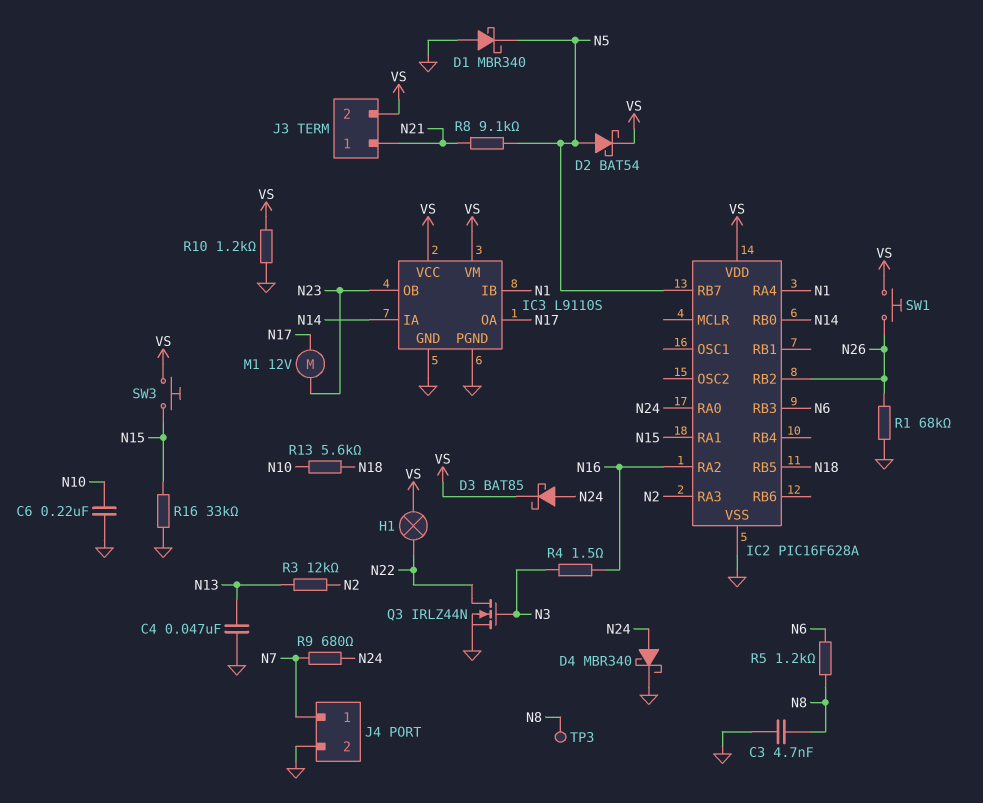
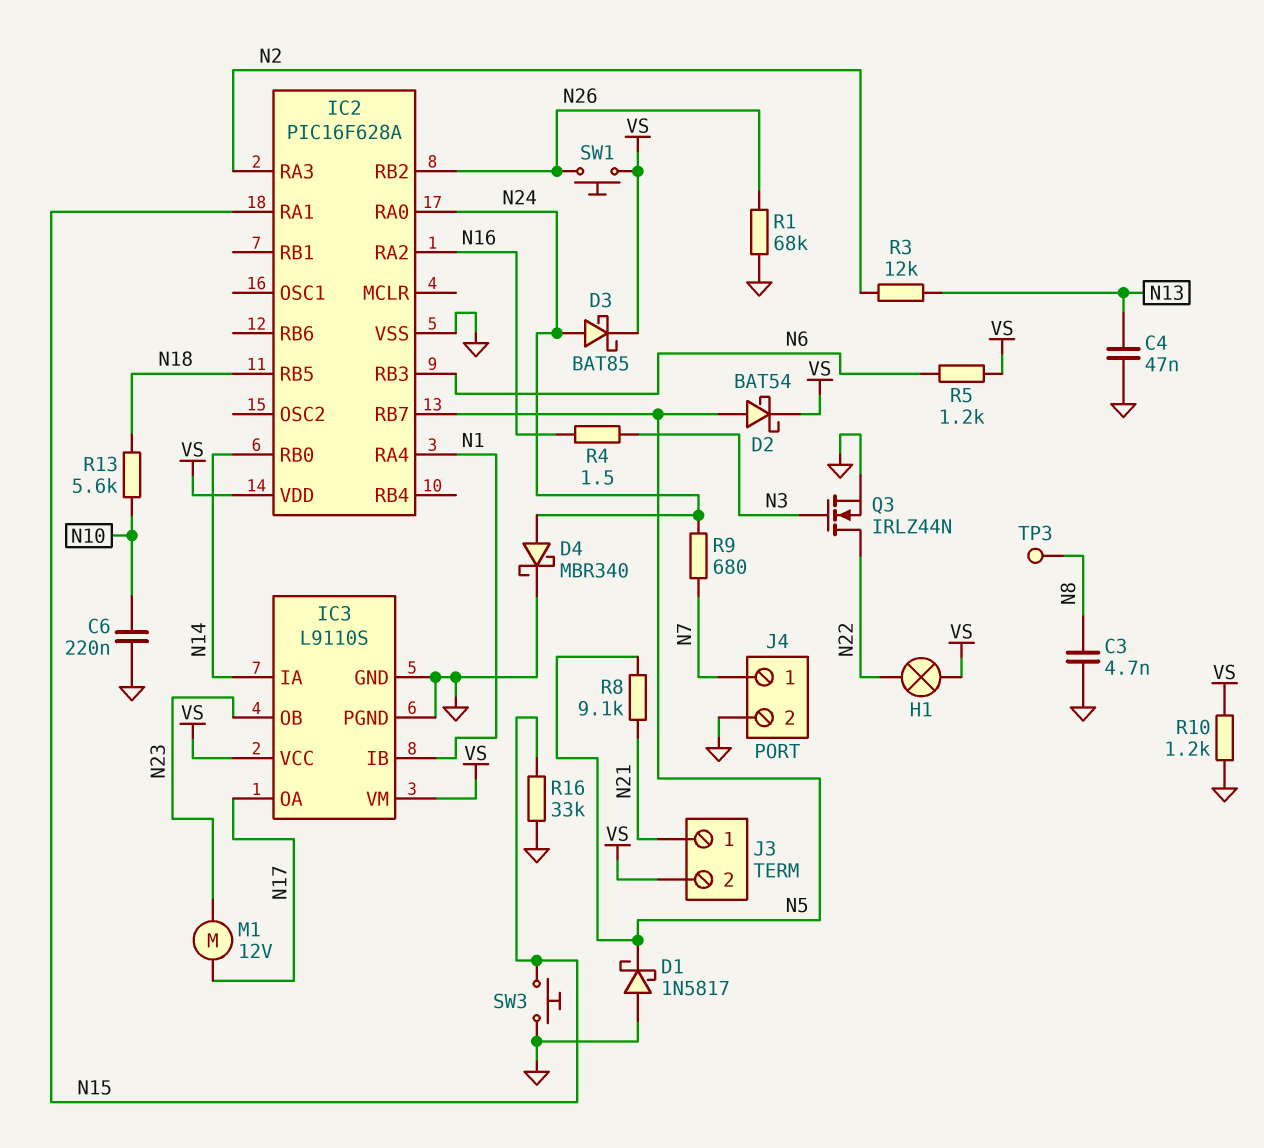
D1: schottky MBR340 (A GND, K N5) -> schottky 1N5817 (A GND, K N5)
R5: 1.2k (N6, N8) -> 1.2k (N6, VS)
SW3: button (N15, VS) -> button (GND, N15)

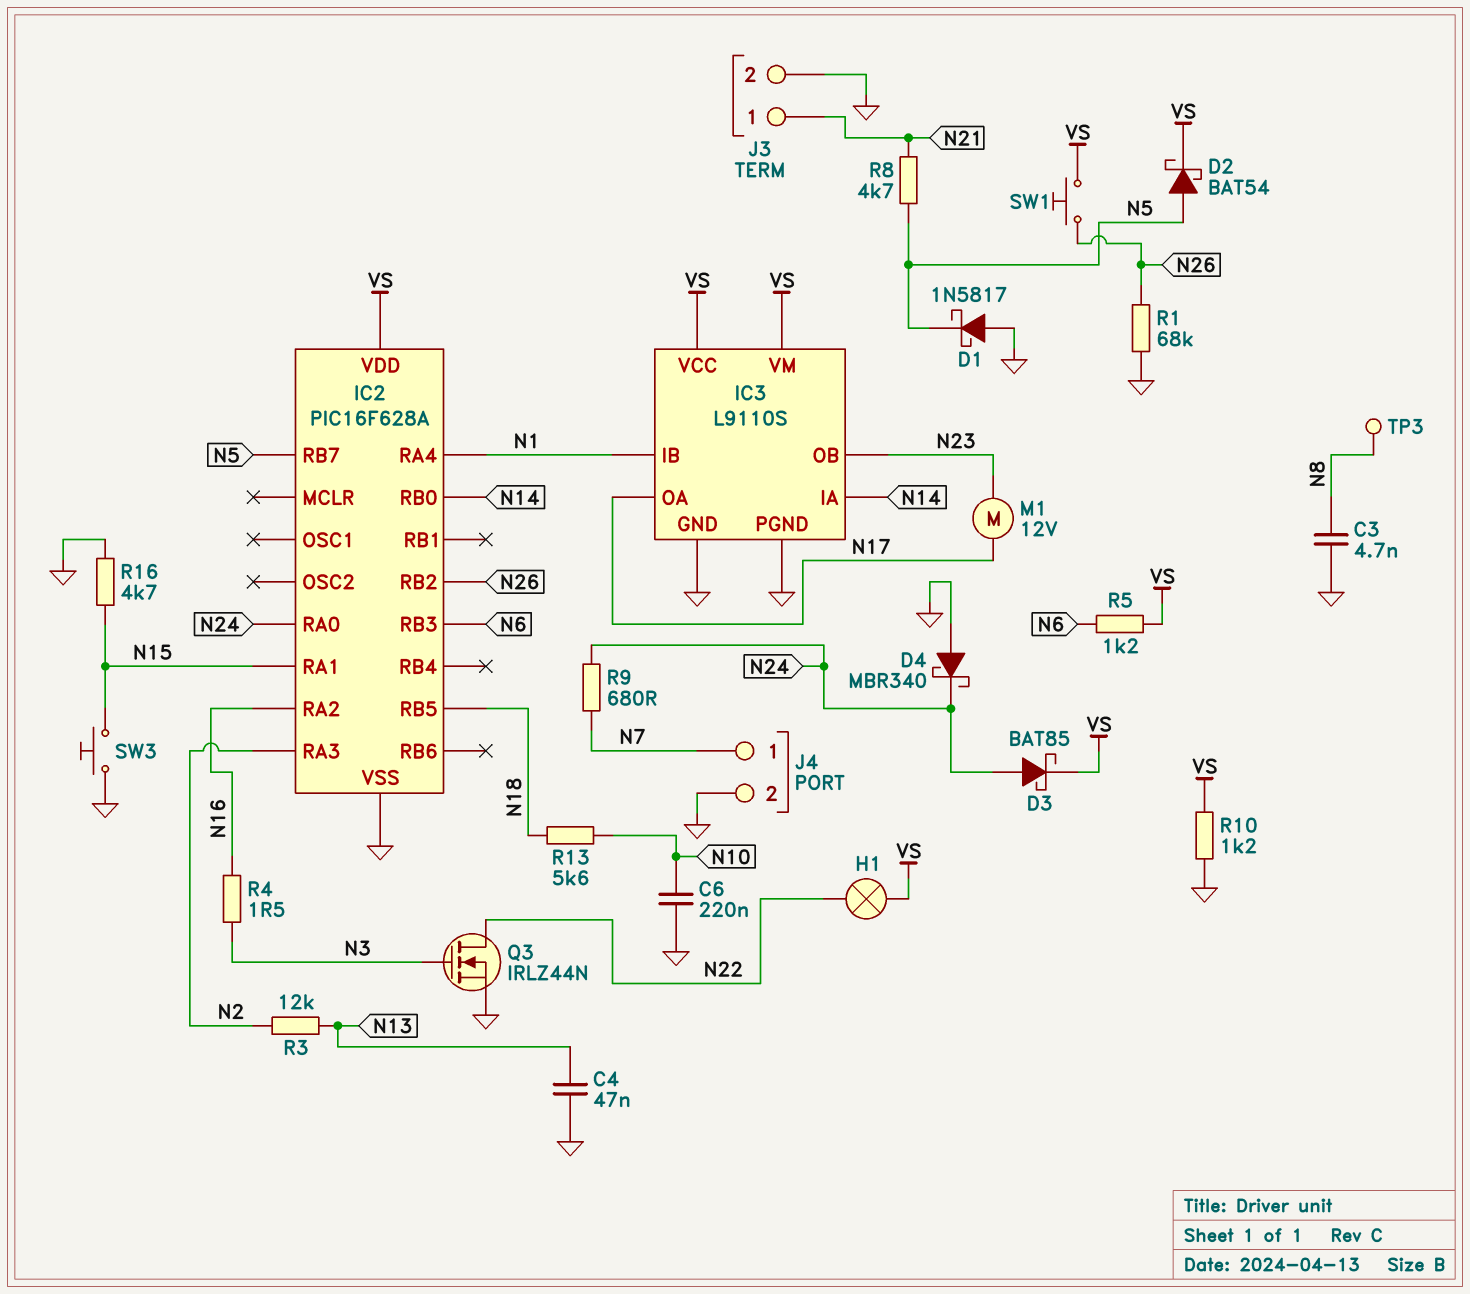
D4: schottky MBR340 (A N24, K GND) -> schottky MBR340 (A GND, K N24)
J3 pin 2: VS -> GND
R8: 9.1k (N5, N21) -> 4.7k (N5, N21)
R16: 33k (GND, N15) -> 4.7k (GND, N15)

